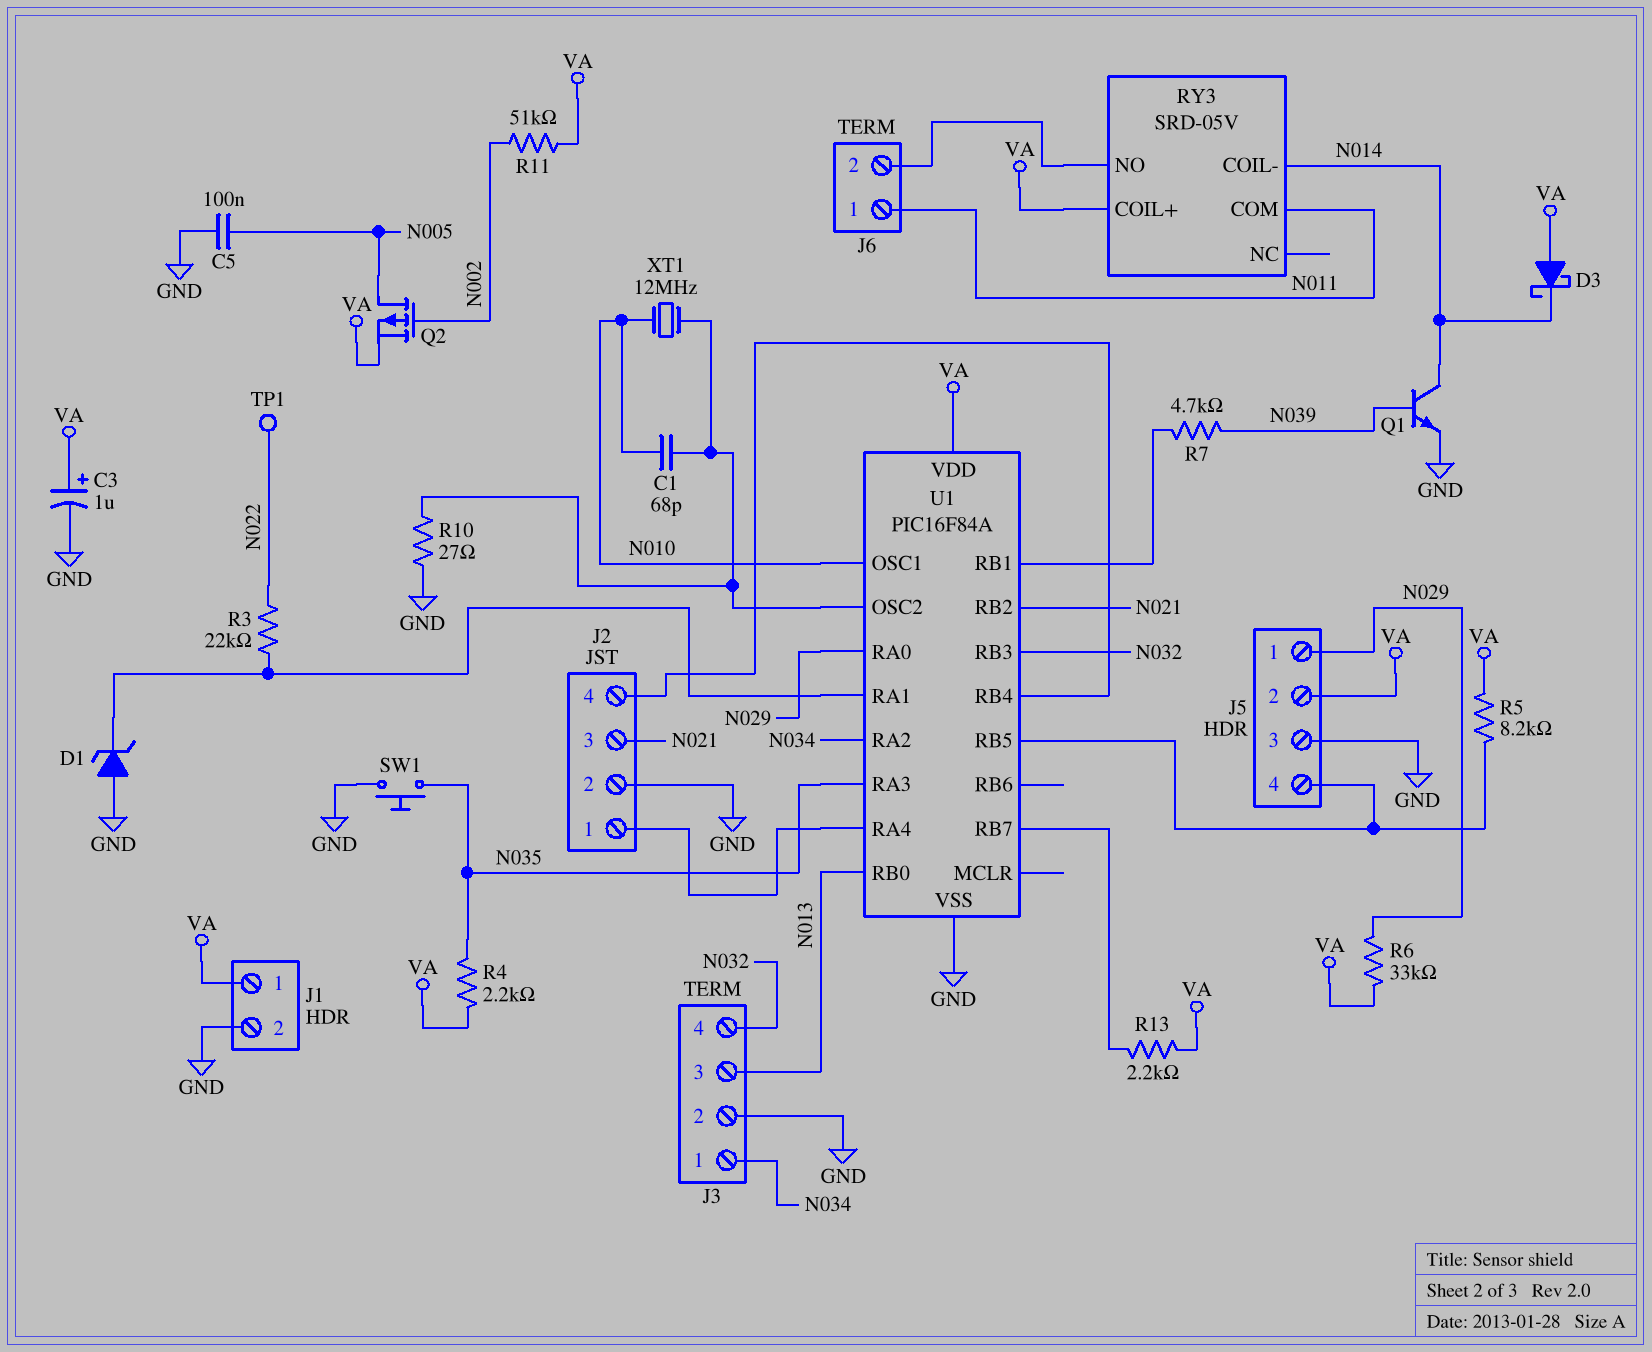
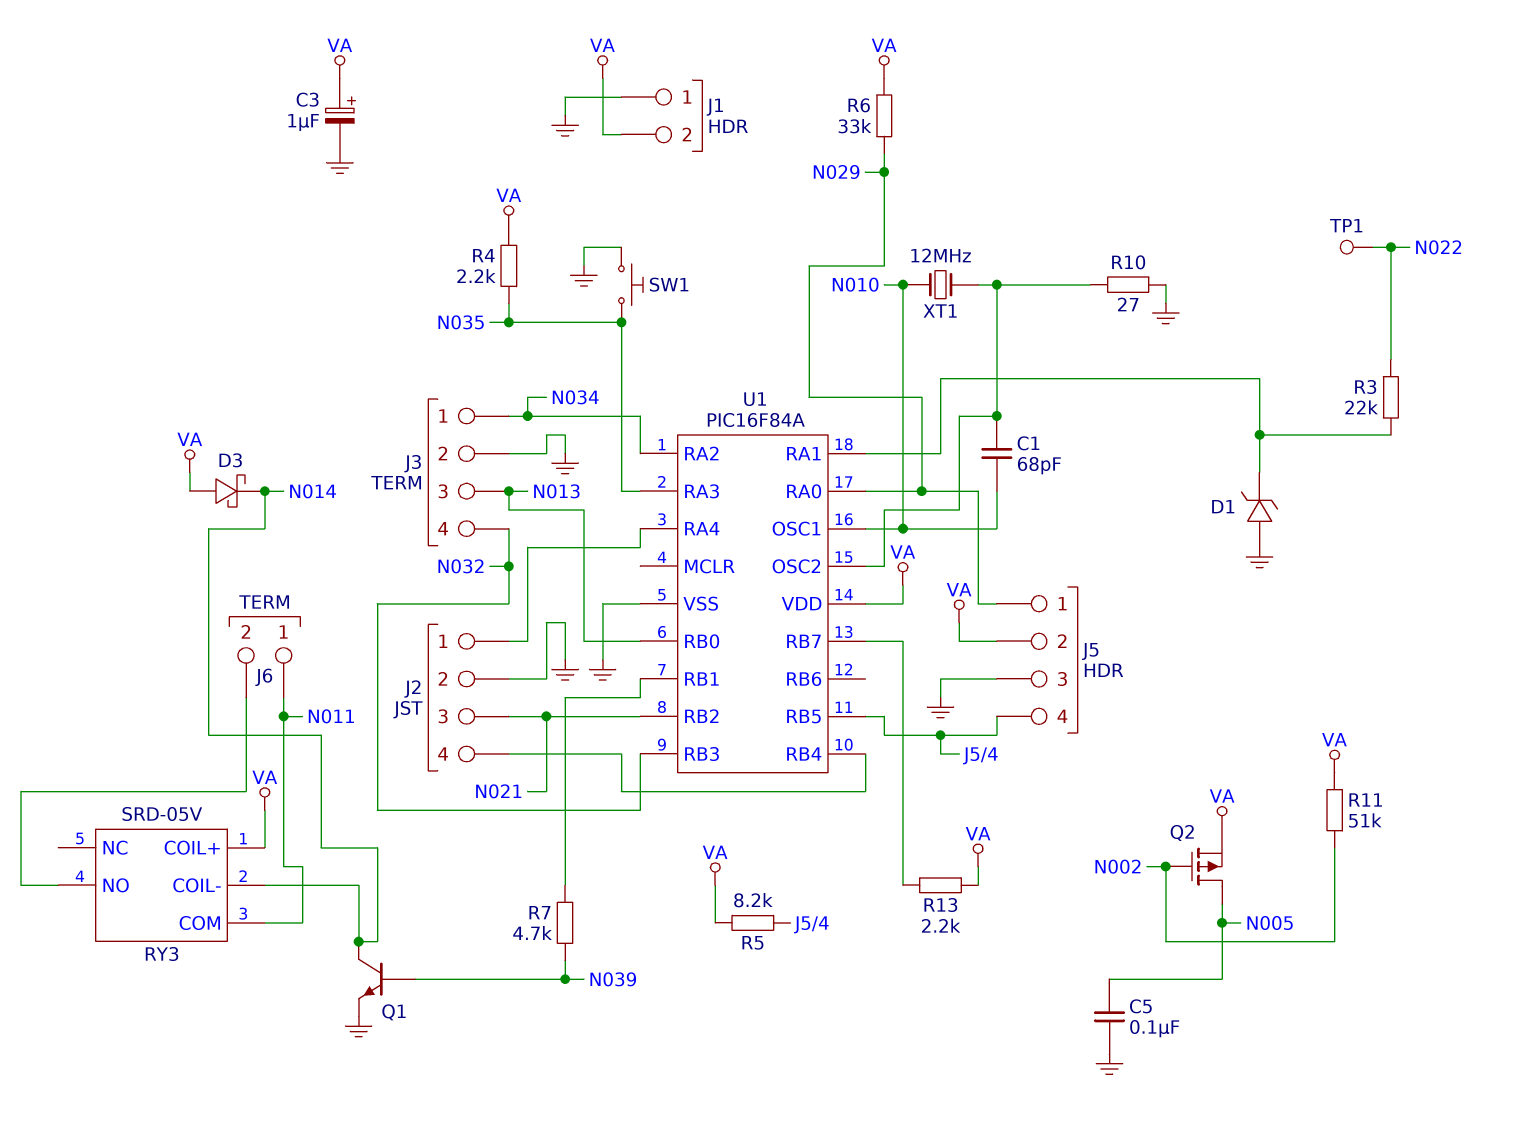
J1 pin 1: VA -> GND
J1 pin 2: GND -> VA

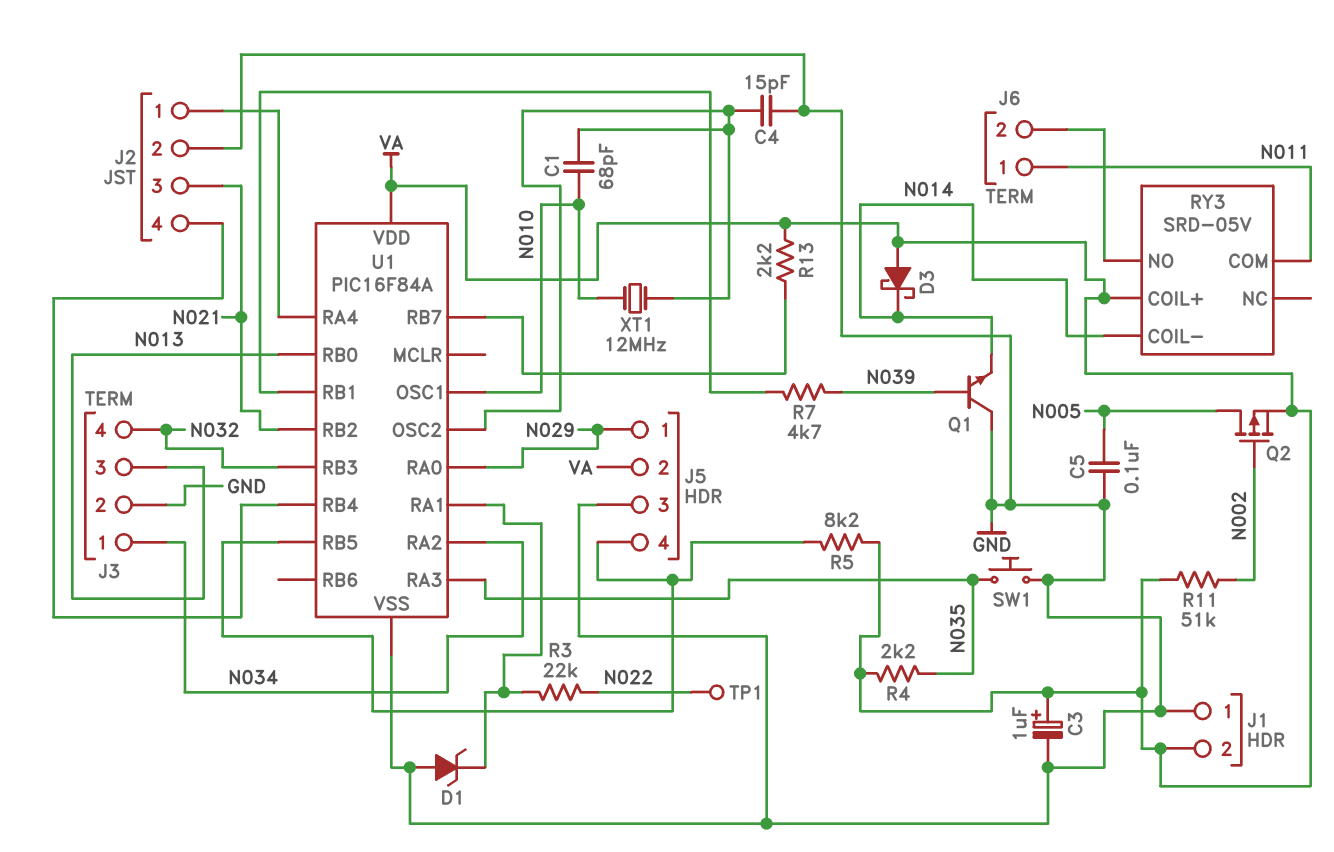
C4: none -> 15pF (GND, U1/OSC2)
Q1: NPN (B N039, C N014, E GND) -> NPN (B N039, C GND, E N014)
R6: 33k (N029, VA) -> none
R10: 27 (GND, U1/OSC2) -> none

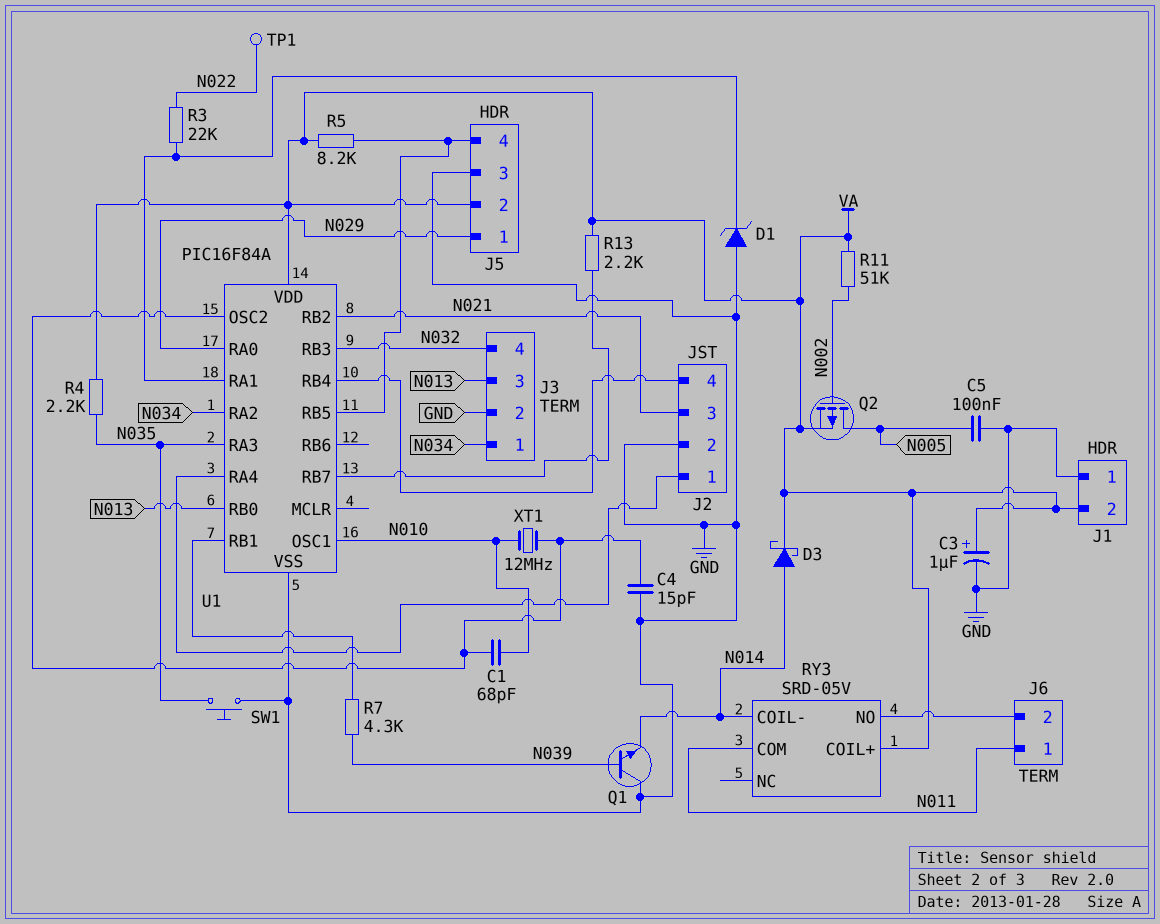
D3: schottky (A VA, K N014) -> schottky (A N014, K VA)
R7: 4.7k (N039, U1/RB1) -> 4.3k (N039, U1/RB1)

